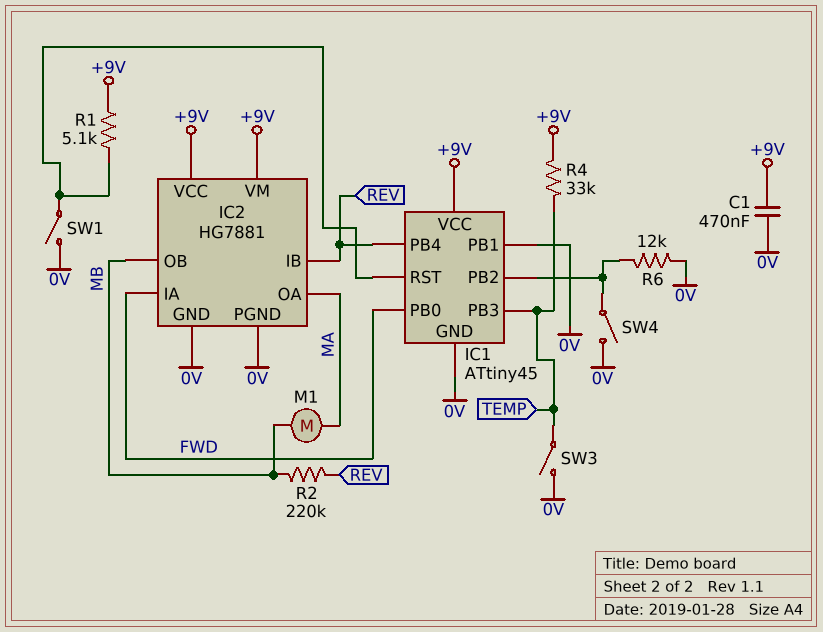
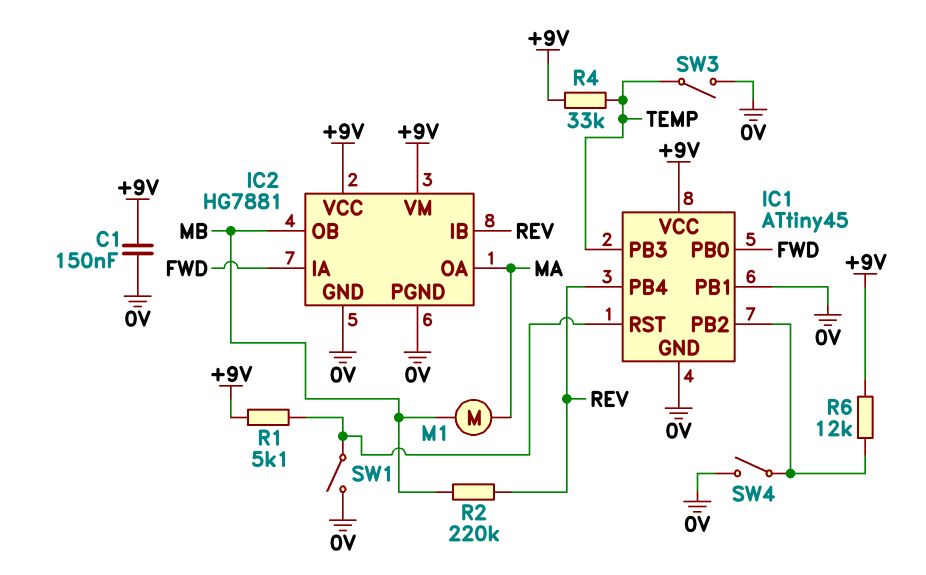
C1: 470nF (+9V, 0V) -> 150nF (+9V, 0V)
R6: 12k (0V, IC1/PB2) -> 12k (+9V, IC1/PB2)

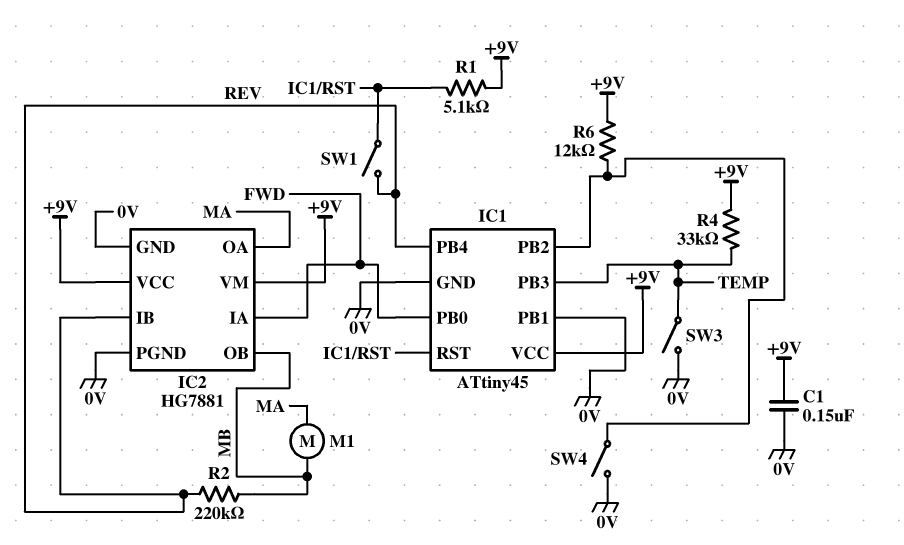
SW1: switch (0V, IC1/RST) -> switch (IC1/RST, REV)

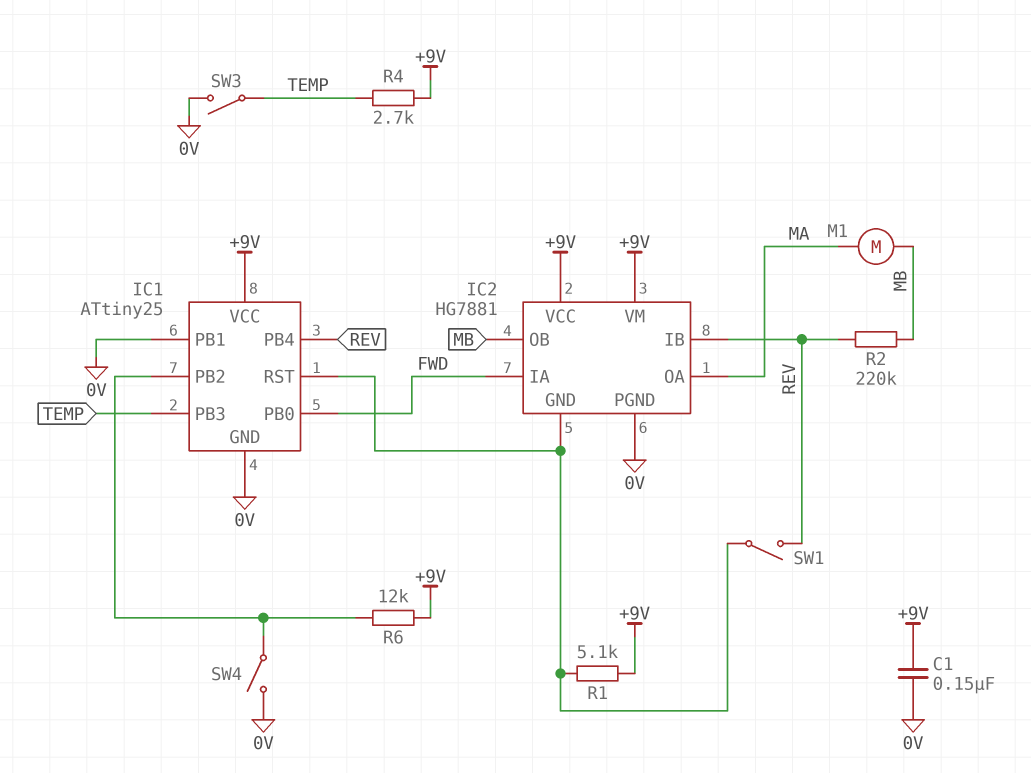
IC1: ATtiny45 -> ATtiny25
IC2 pin GND: 0V -> IC1/RST
R4: 33k (+9V, TEMP) -> 2.7k (+9V, TEMP)

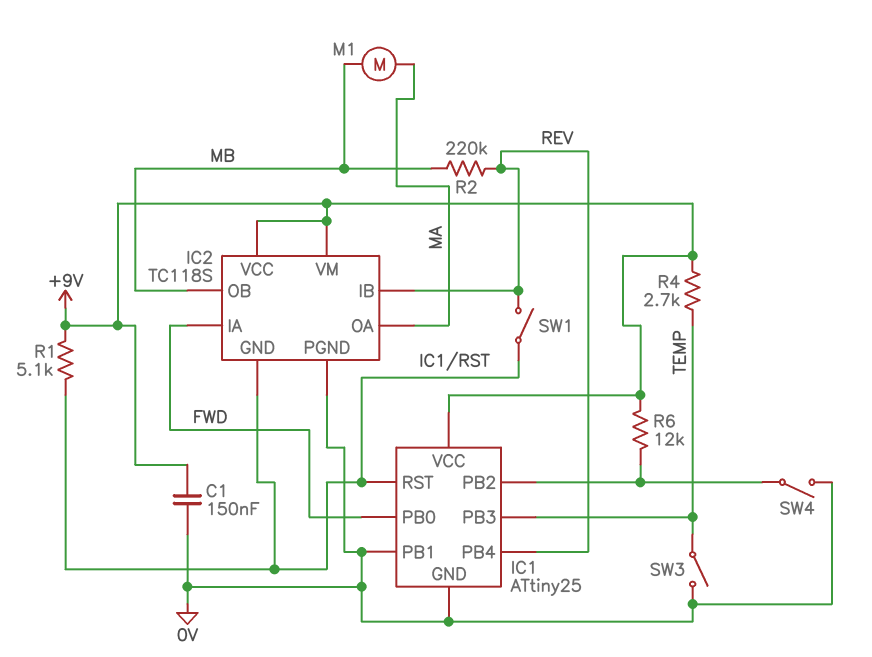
IC2: HG7881 -> TC118S

